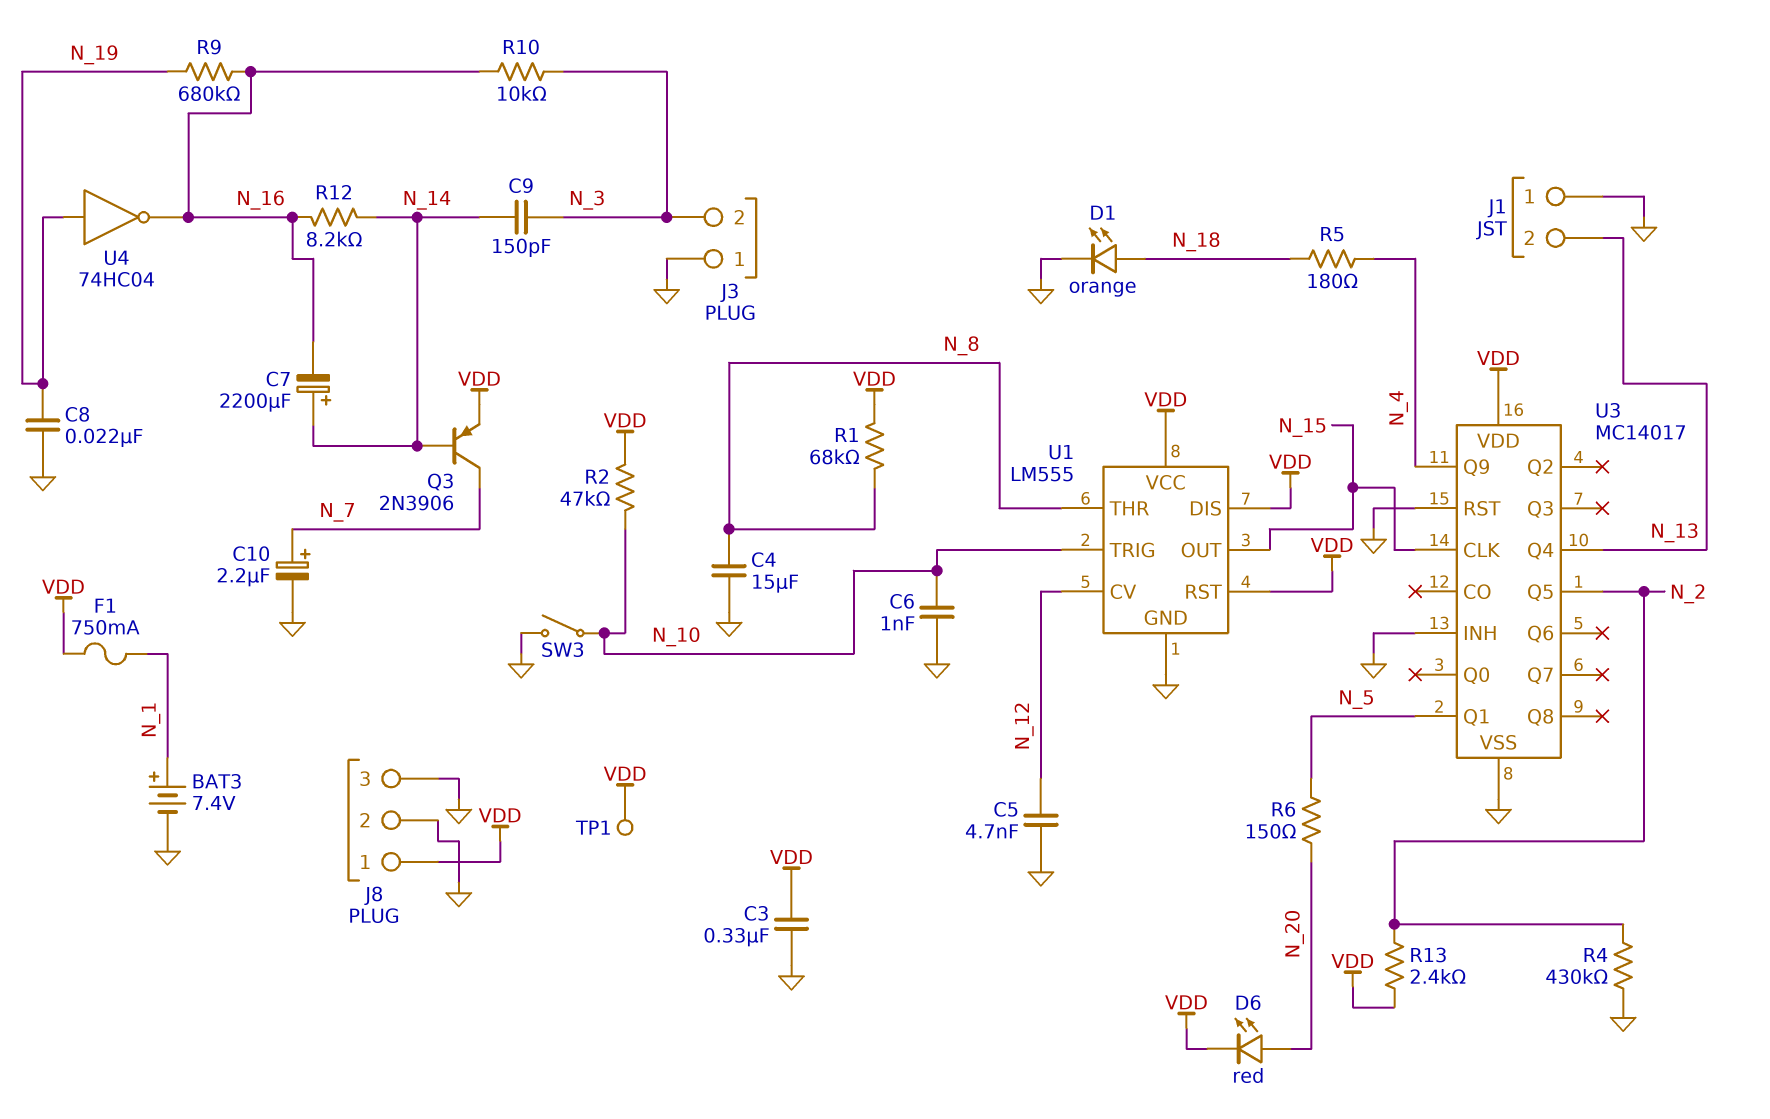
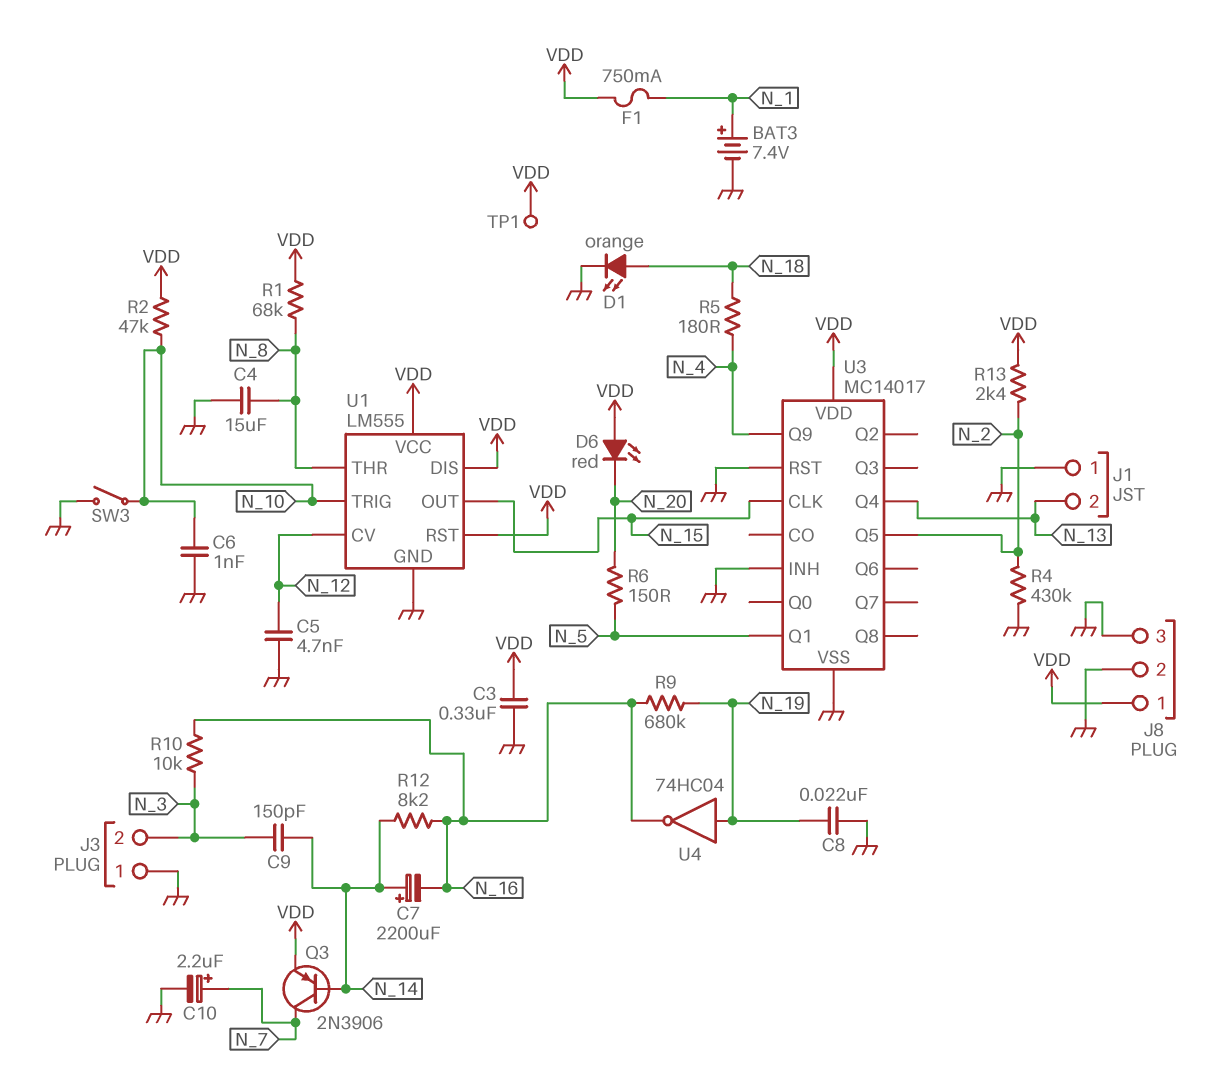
D6: LED red (A N_20, K VDD) -> LED red (A VDD, K N_20)

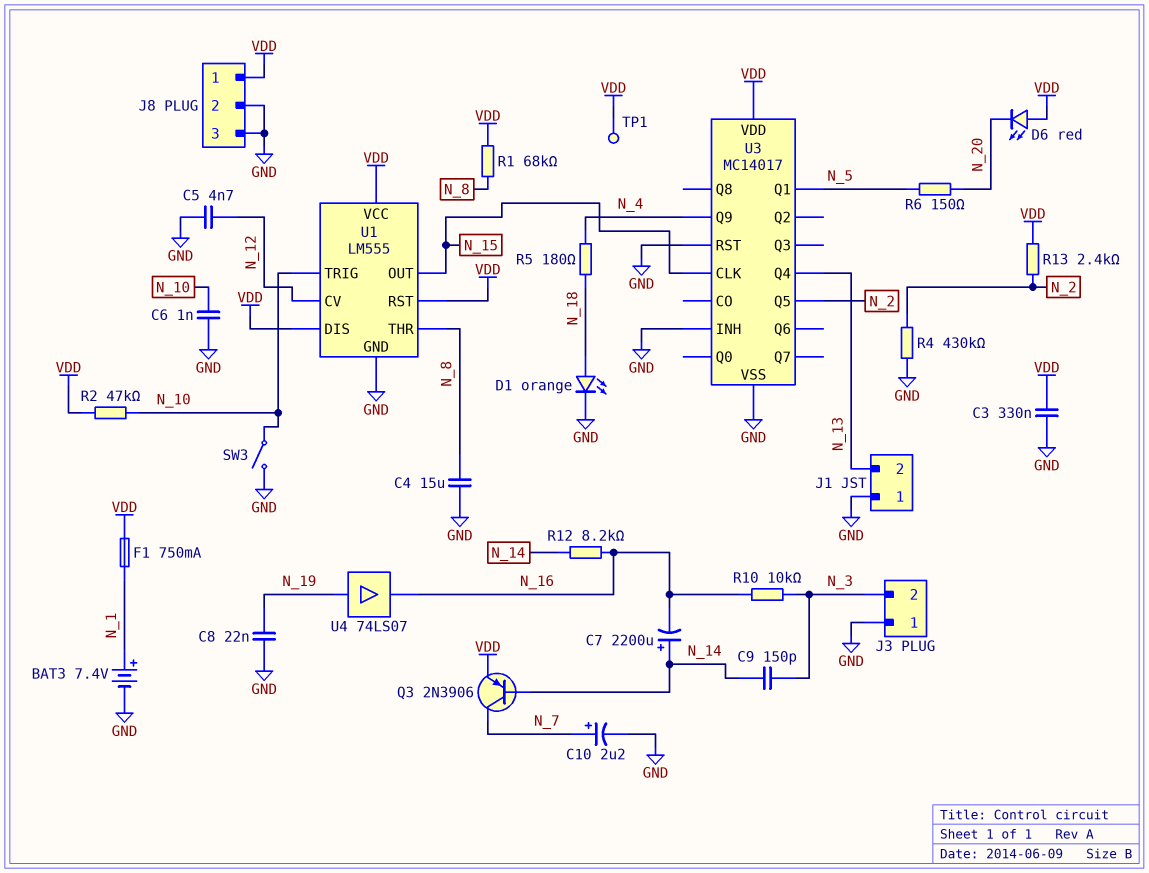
R9: 680k (N_16, N_19) -> none
U4: NOT 74HC04 (in N_19, out N_16) -> buffer 74LS07 (in N_19, out N_16)

